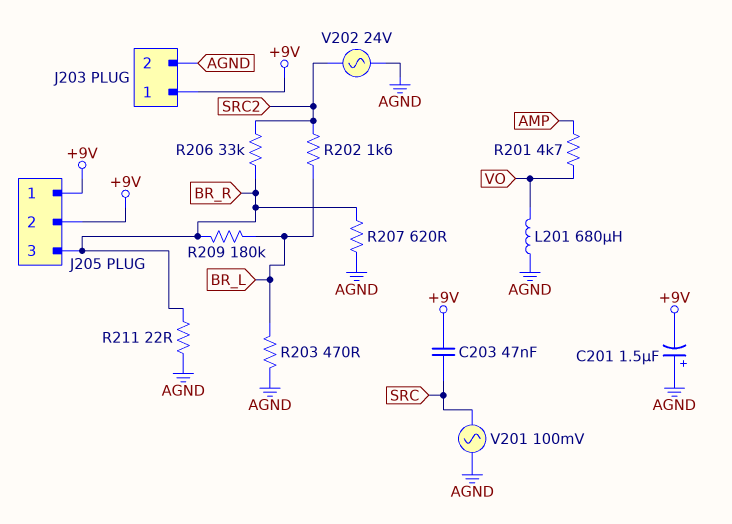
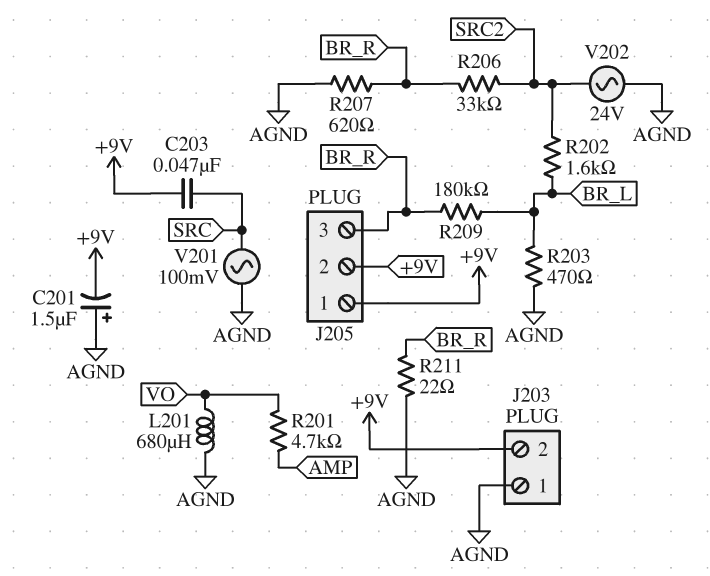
J203 pin 1: +9V -> AGND
J203 pin 2: AGND -> +9V

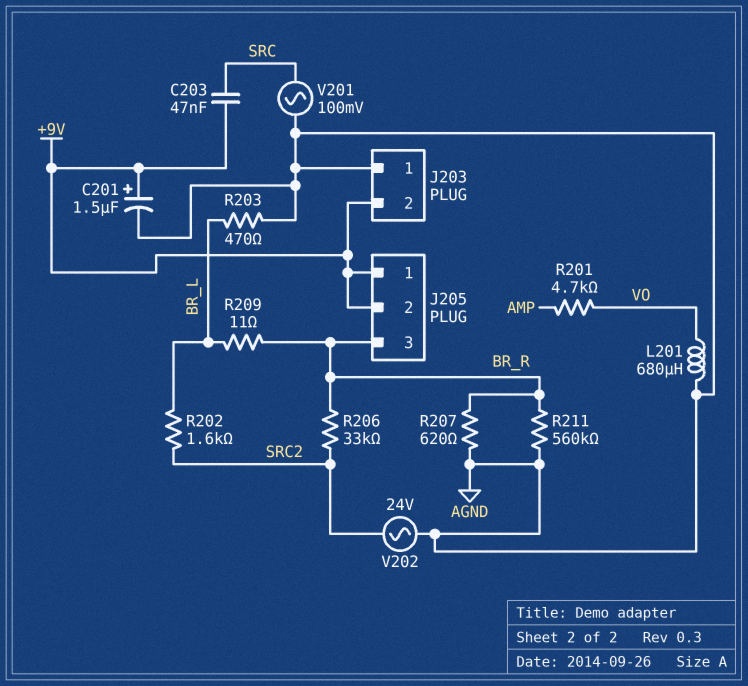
C201: 1.5uF (plus AGND, minus +9V) -> 1.5uF (plus +9V, minus AGND)
R209: 180k (BR_L, BR_R) -> 11 (BR_L, BR_R)
R211: 22 (AGND, BR_R) -> 560k (AGND, BR_R)

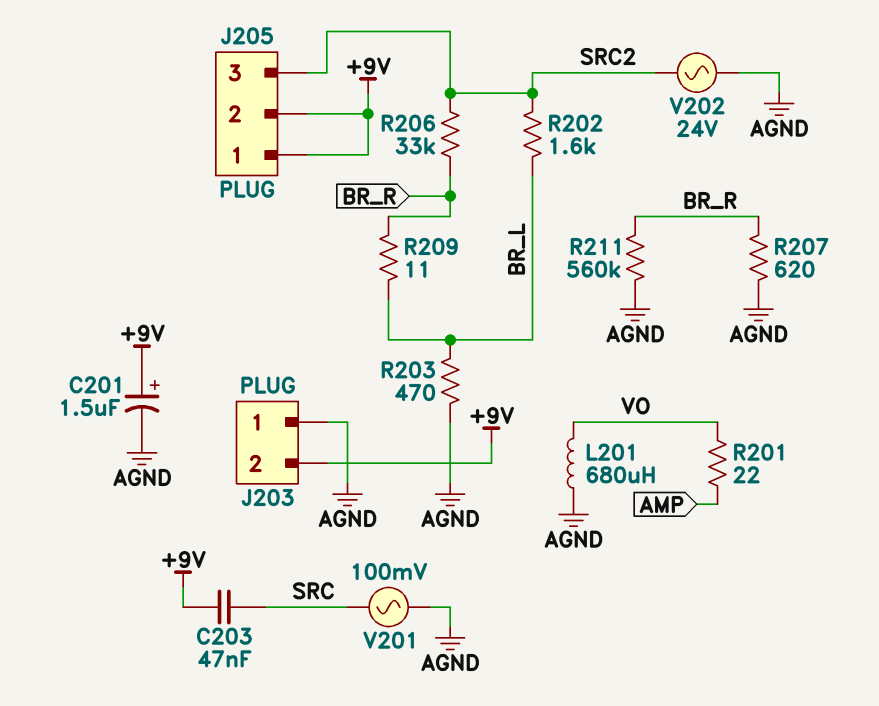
J205 pin 3: BR_R -> SRC2
R201: 4.7k (AMP, VO) -> 22 (AMP, VO)

